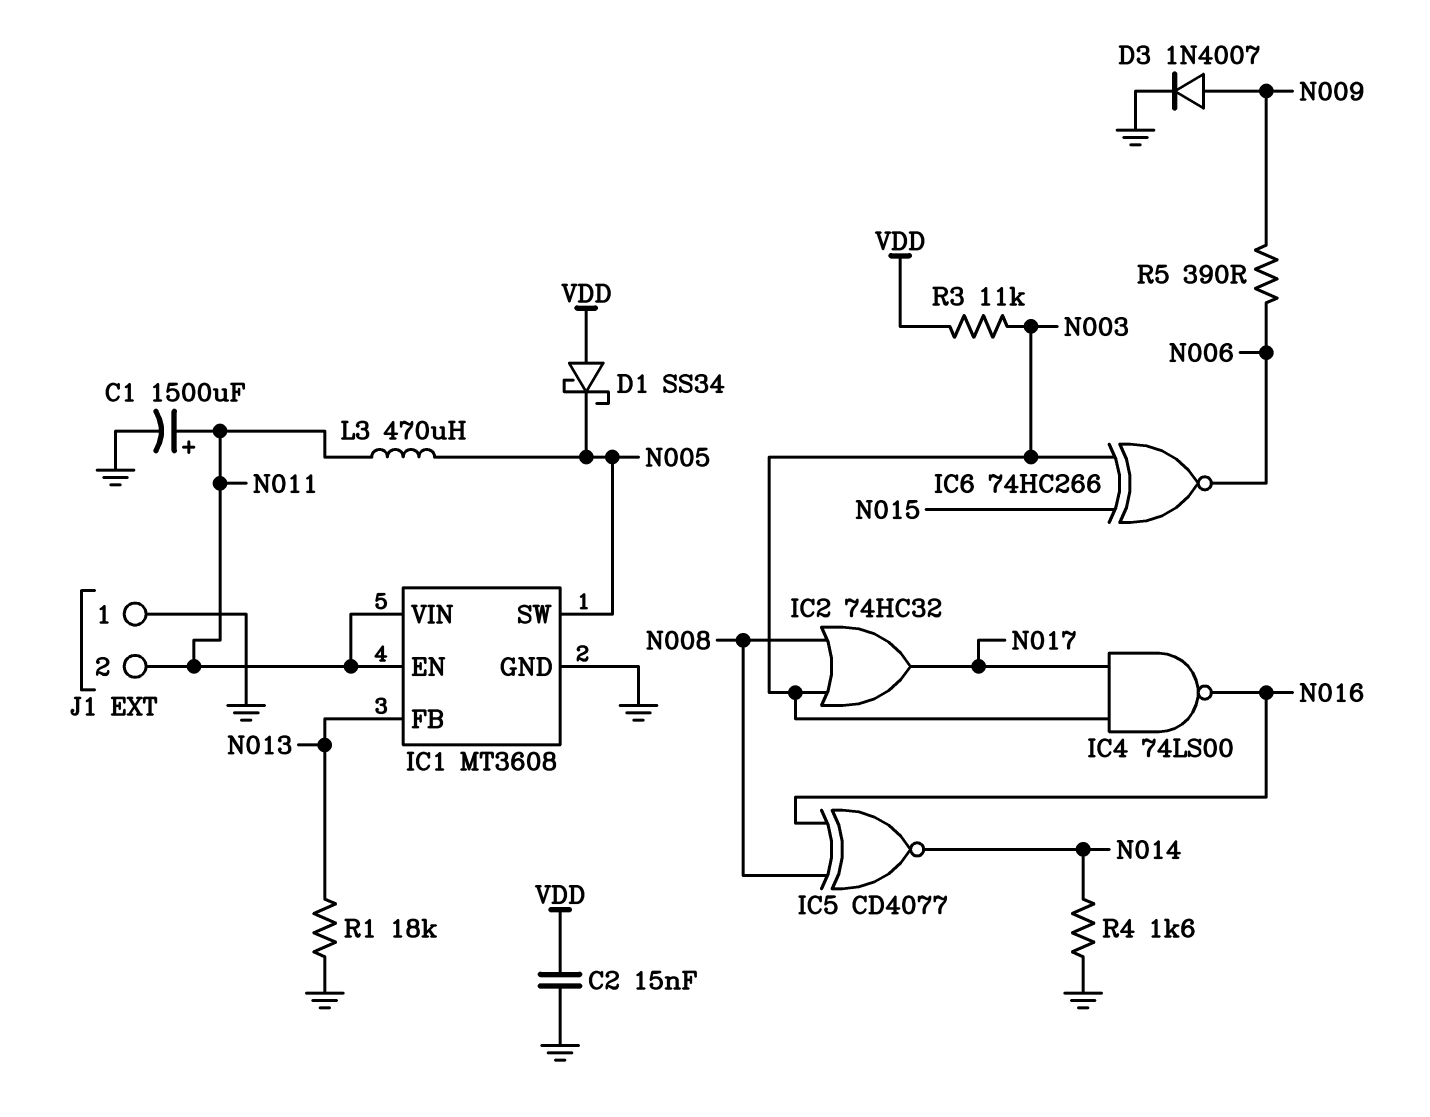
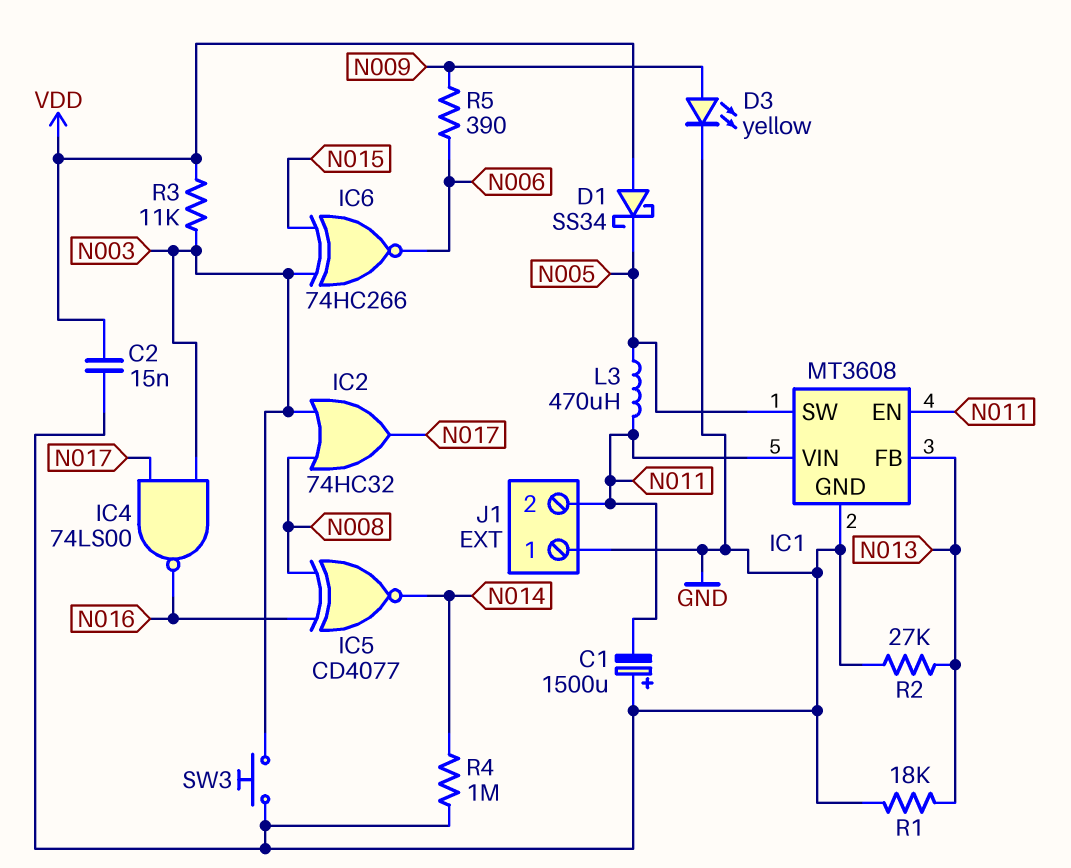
C1: 1500uF (plus N011, minus GND) -> 1500uF (plus GND, minus N011)
D3: diode 1N4007 (A N009, K GND) -> LED yellow (A N009, K GND)
R2: none -> 27k (GND, N013)
R4: 1.6k (GND, N014) -> 1M (GND, N014)
SW3: none -> button (GND, N003)

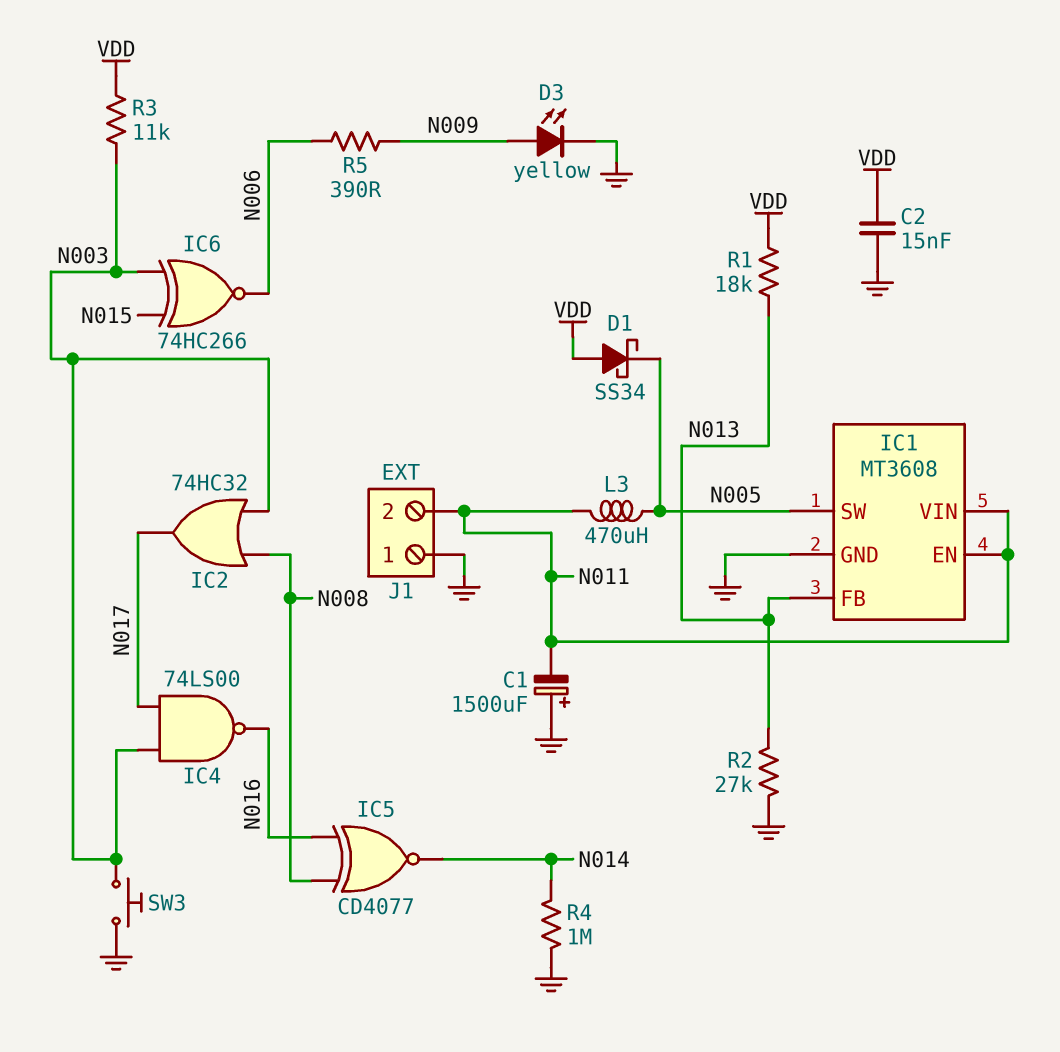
R1: 18k (GND, N013) -> 18k (N013, VDD)

